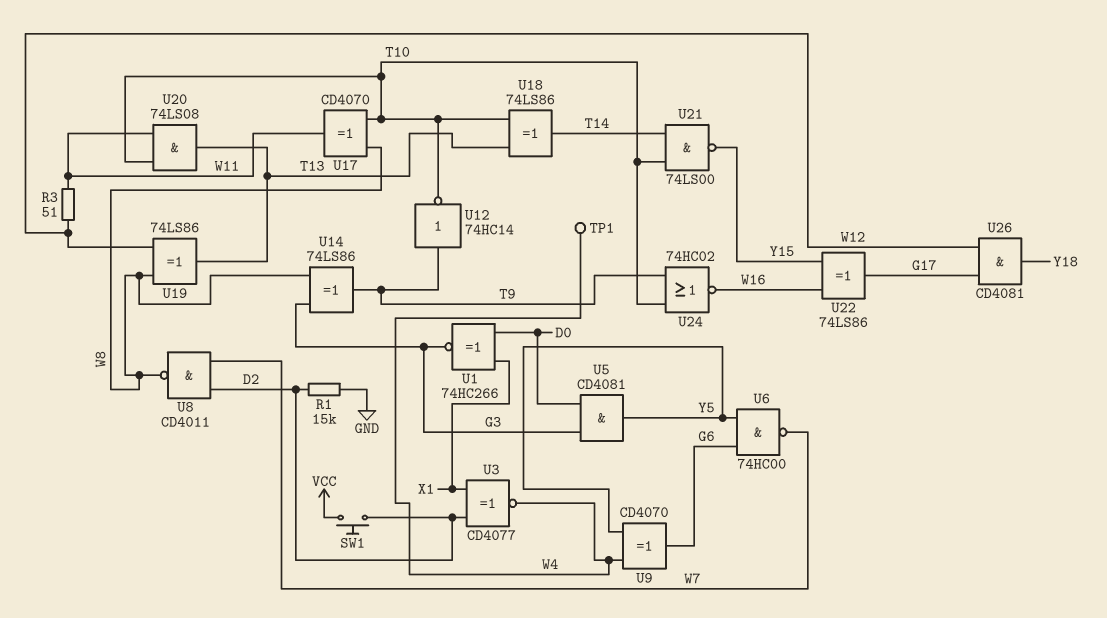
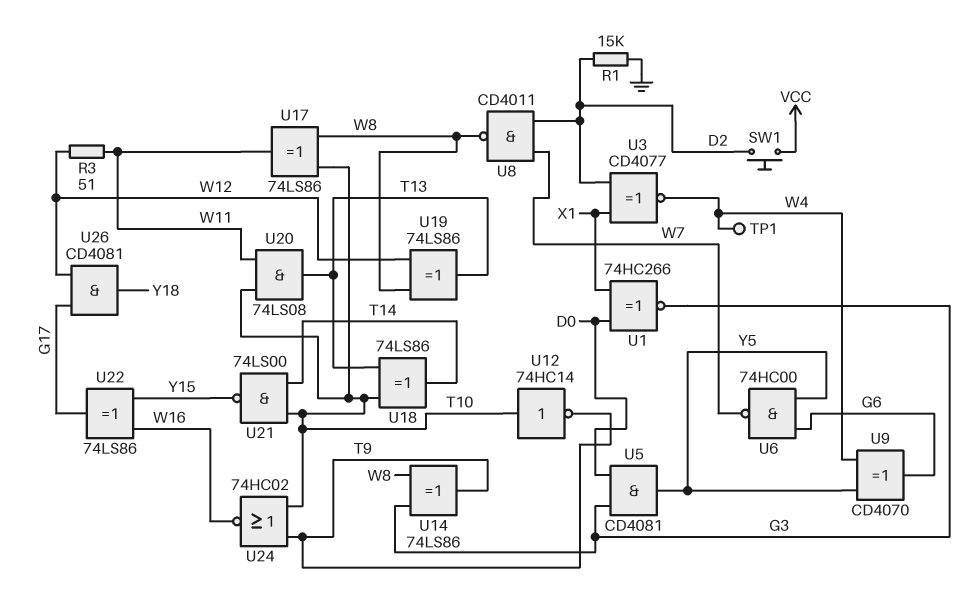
U12: NOT 74HC14 (in T9, out T10) -> NOT 74HC14 (in T10, out T9)
U17: XOR CD4070 (in T10, in W8, out W11) -> XOR 74LS86 (in T10, in W8, out W11)

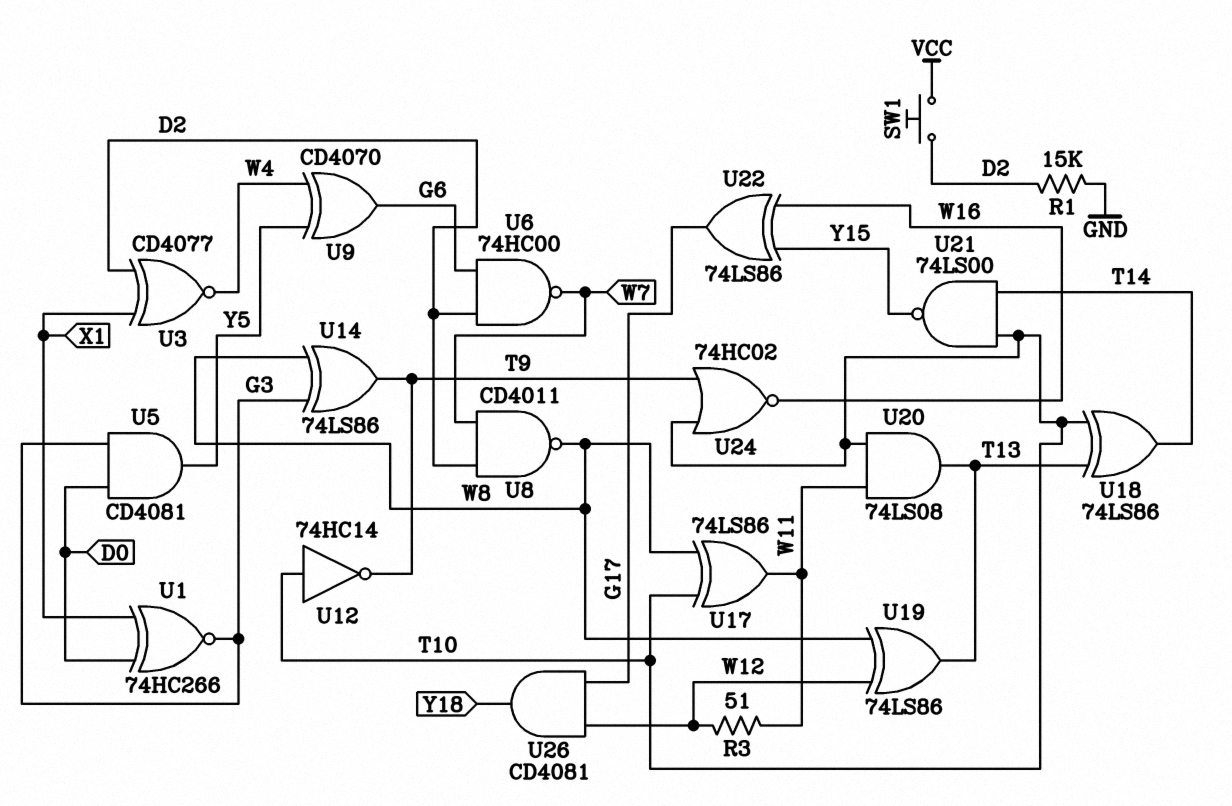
TP1: test point (W4) -> none
U6: NAND 74HC00 (in G6, in Y5, out W7) -> NAND 74HC00 (in D2, in G6, out W7)

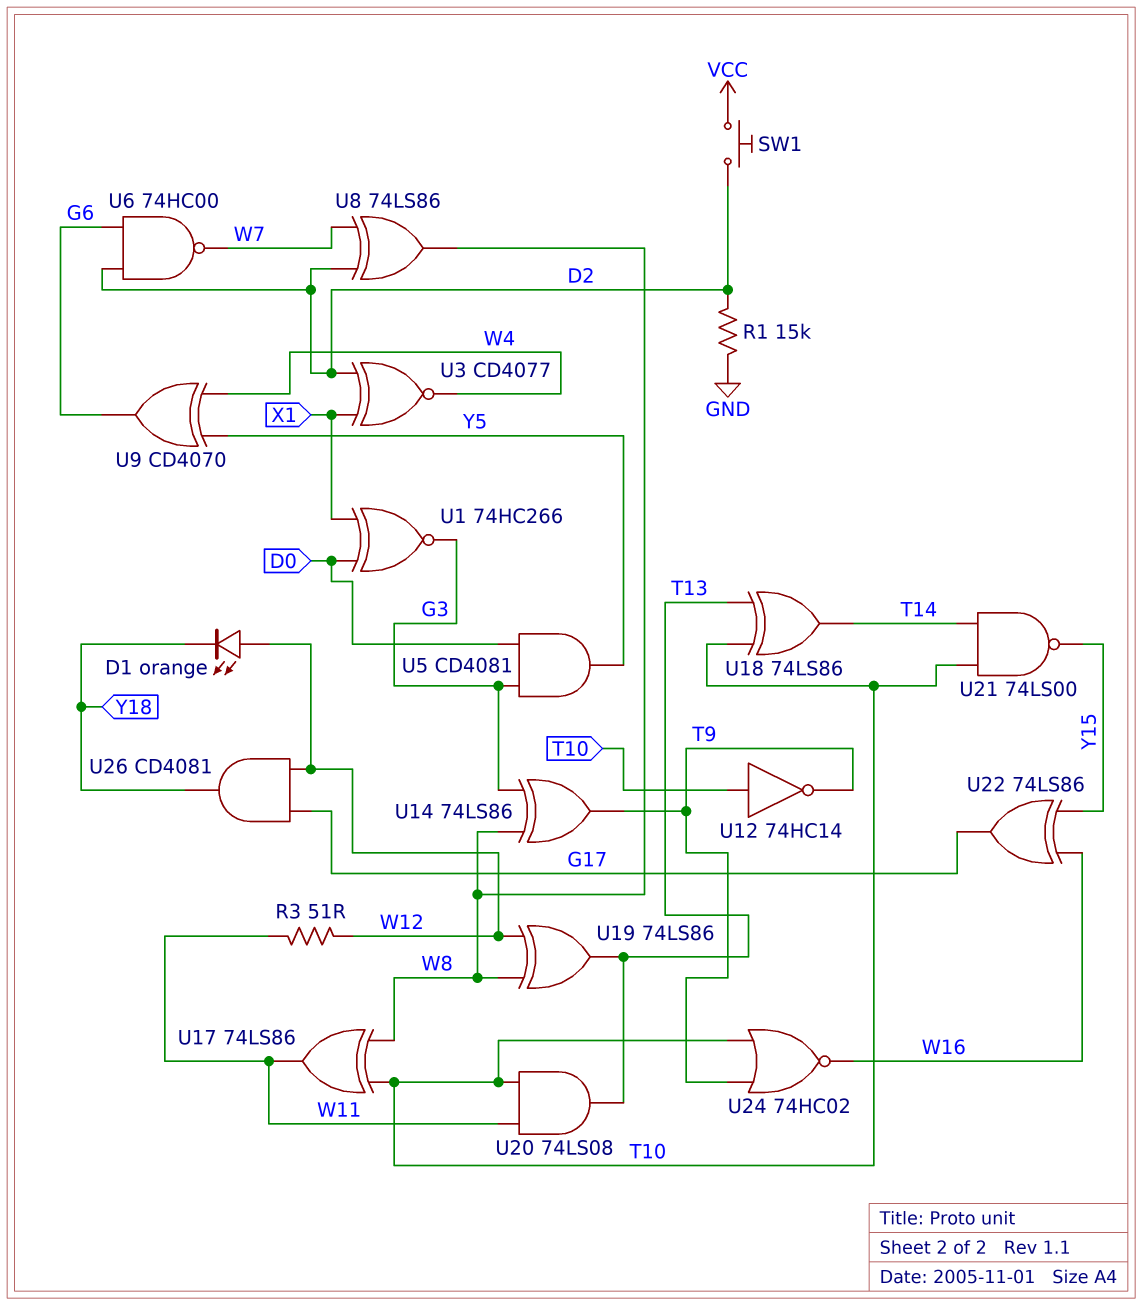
D1: none -> LED orange (A W12, K Y18)
U8: NAND CD4011 (in D2, in W7, out W8) -> XOR 74LS86 (in D2, in W7, out W8)

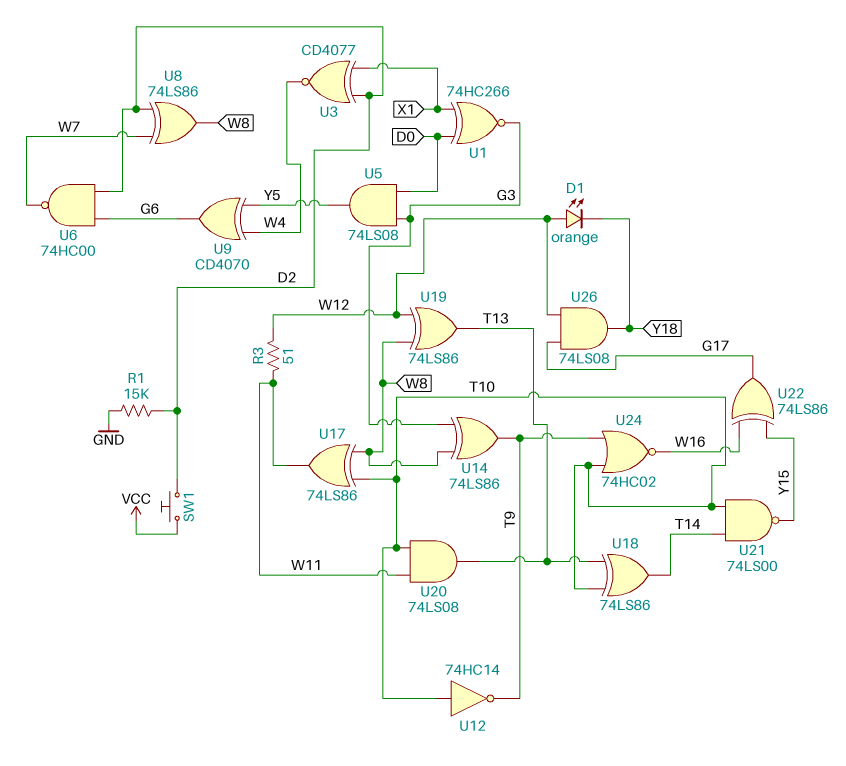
U5: AND CD4081 (in D0, in G3, out Y5) -> AND 74LS08 (in D0, in G3, out Y5)
U26: AND CD4081 (in G17, in W12, out Y18) -> AND 74LS08 (in G17, in W12, out Y18)

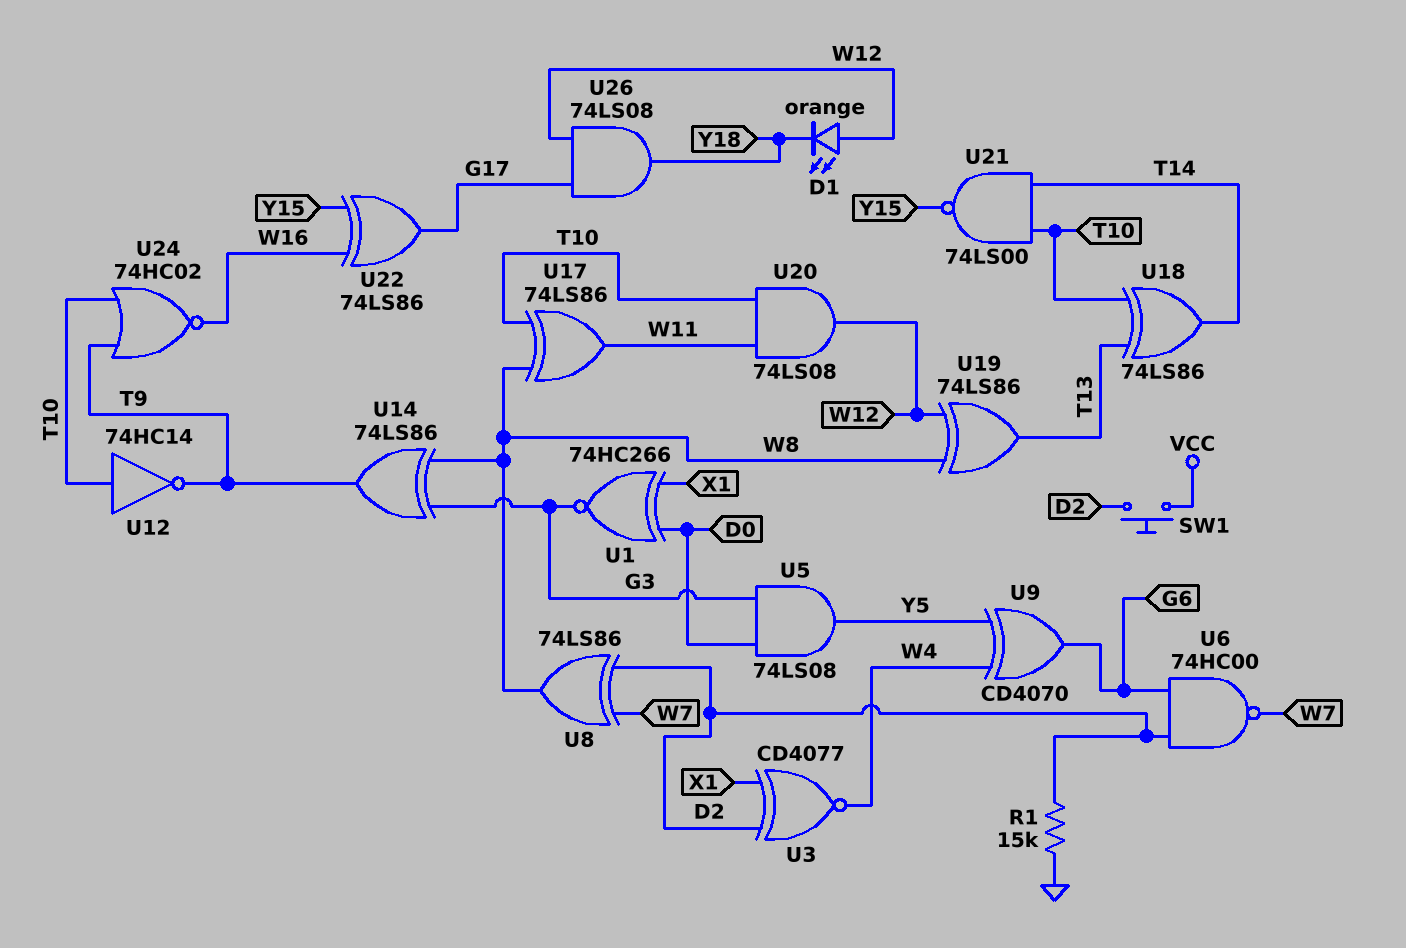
R3: 51 (W11, W12) -> none
U20: AND 74LS08 (in T10, in W11, out T13) -> AND 74LS08 (in T10, in W11, out W12)

